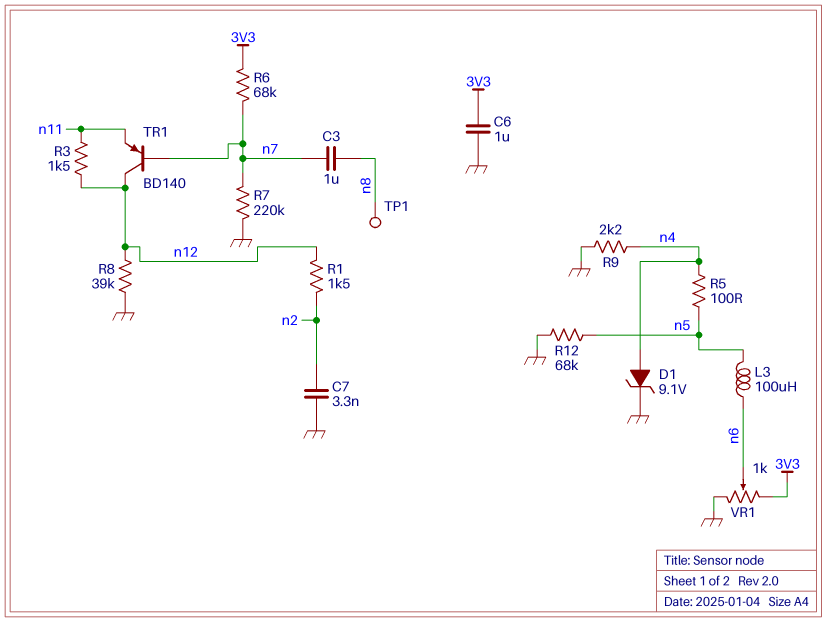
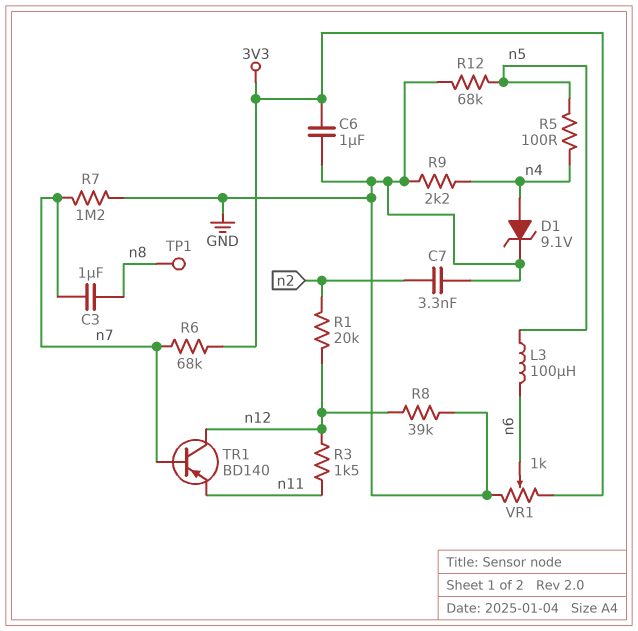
R1: 1.5k (n2, n12) -> 20k (n2, n12)
R7: 220k (GND, n7) -> 1.2M (GND, n7)

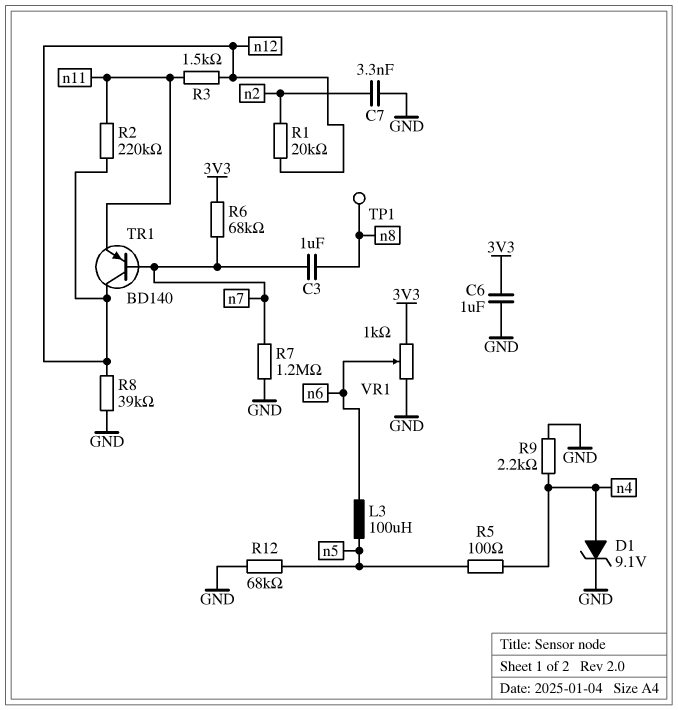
R2: none -> 220k (n11, n12)

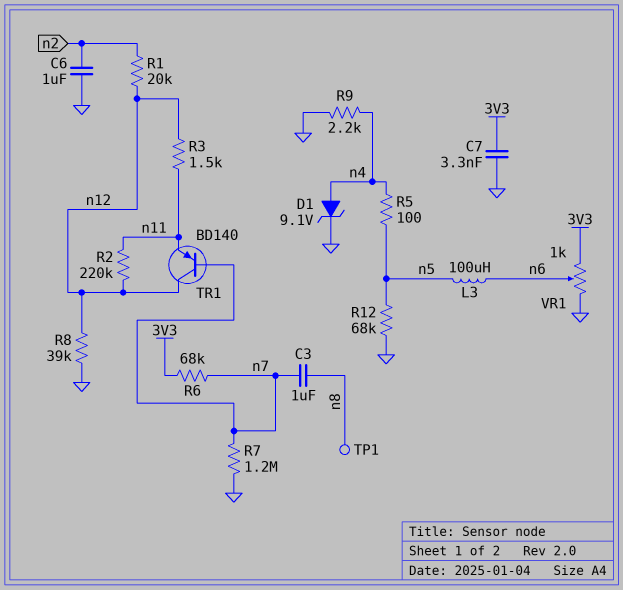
C6: 1uF (3V3, GND) -> 1uF (GND, n2)
C7: 3.3nF (GND, n2) -> 3.3nF (3V3, GND)

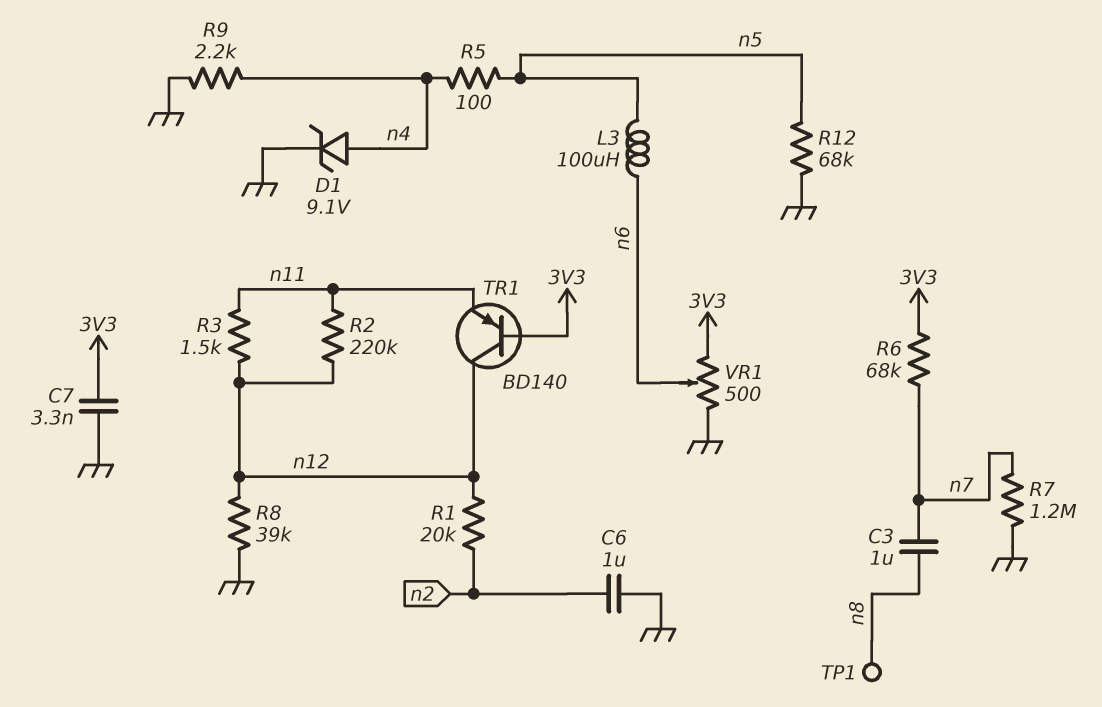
TR1: PNP BD140 (B n7, C n12, E n11) -> PNP BD140 (B 3V3, C n12, E n11)
VR1: 1k (3V3, GND, wiper n6) -> 500 (3V3, GND, wiper n6)

